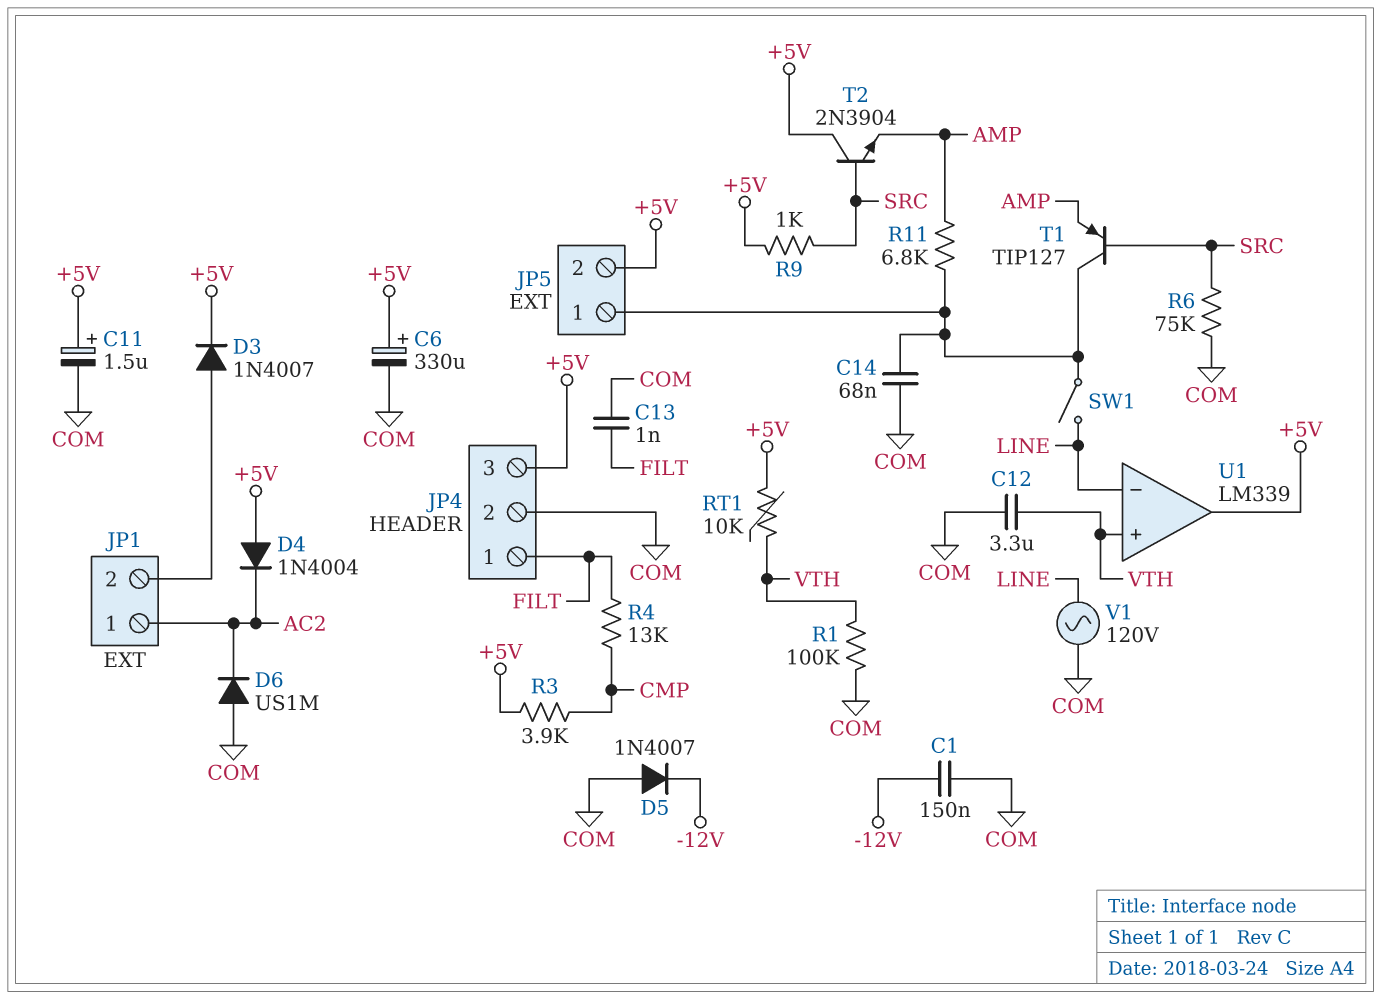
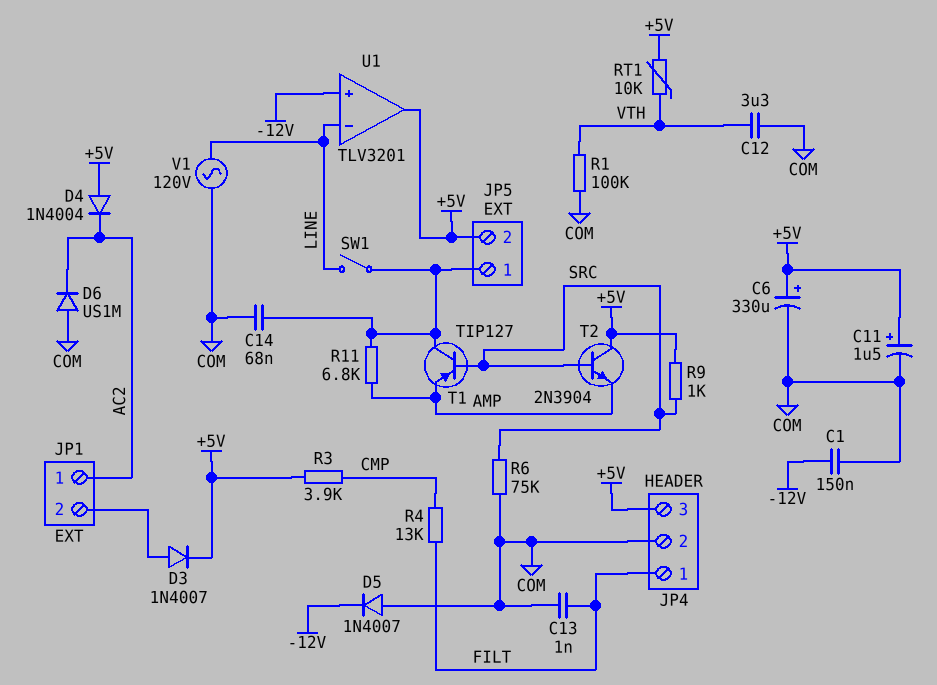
U1: LM339 -> TLV3201
U1 pin in+: VTH -> -12V

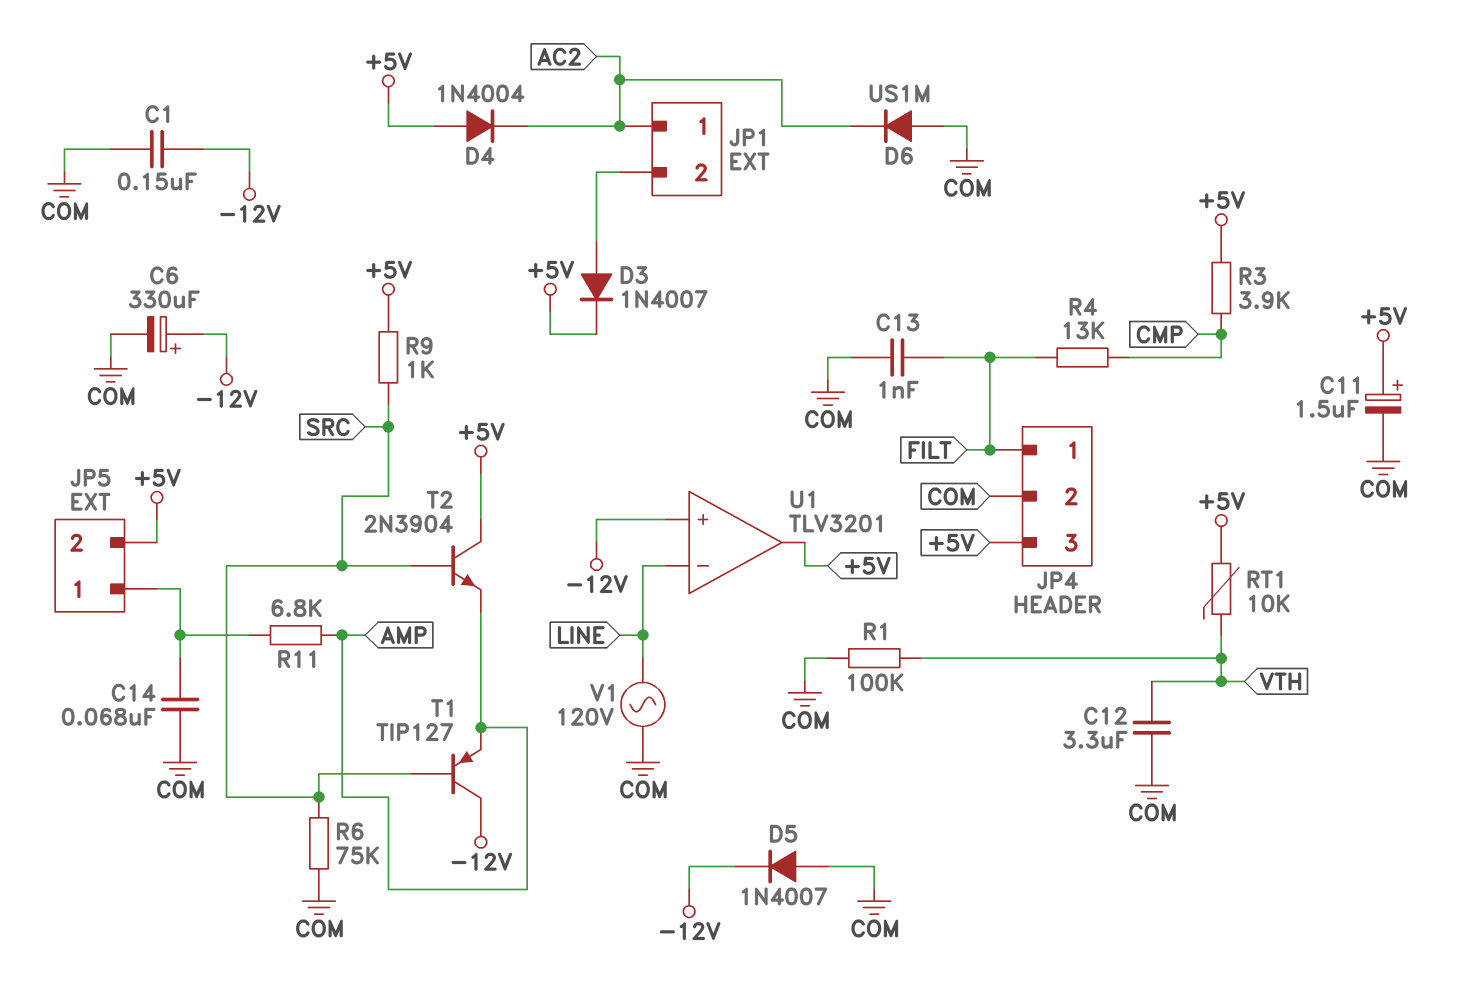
C6: 330uF (plus +5V, minus COM) -> 330uF (plus -12V, minus COM)
SW1: switch (JP5/1, LINE) -> none
T1: PNP TIP127 (B SRC, C JP5/1, E AMP) -> PNP TIP127 (B SRC, C -12V, E AMP)

